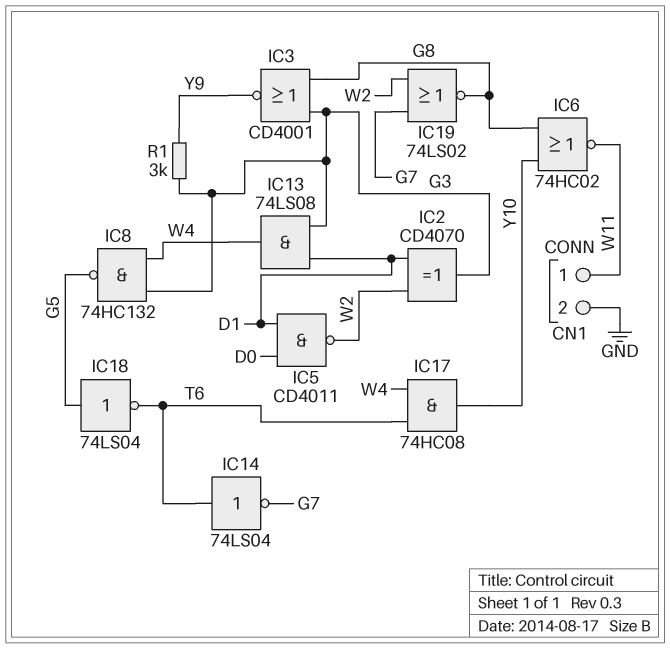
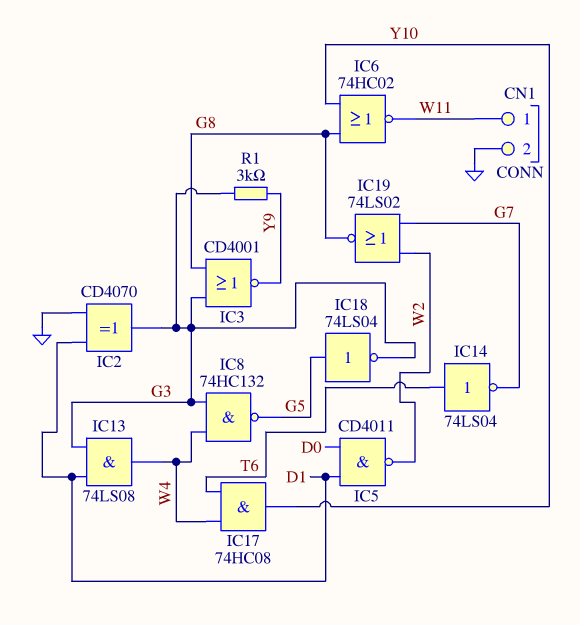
IC2: XOR CD4070 (in D1, in W2, out G3) -> XOR CD4070 (in D1, in GND, out G3)
IC18: NOT 74LS04 (in G5, out T6) -> NOT 74LS04 (in G5, out G3)

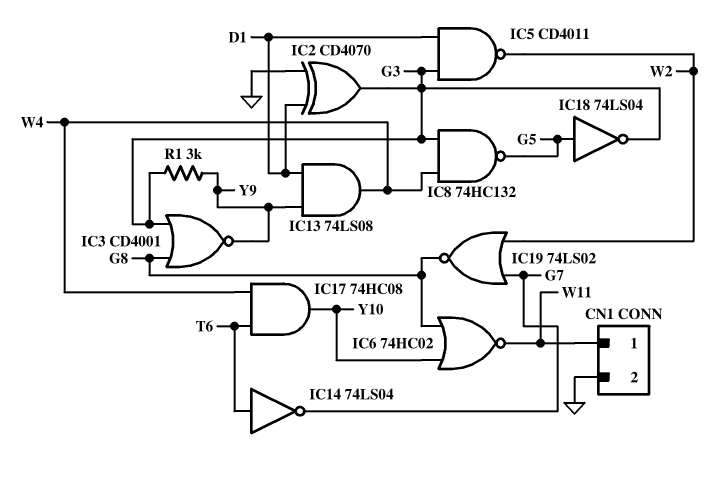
IC5: NAND CD4011 (in D0, in D1, out W2) -> NAND CD4011 (in D1, in G3, out W2)
IC13: AND 74LS08 (in D1, in G3, out W4) -> AND 74LS08 (in D1, in Y9, out W4)

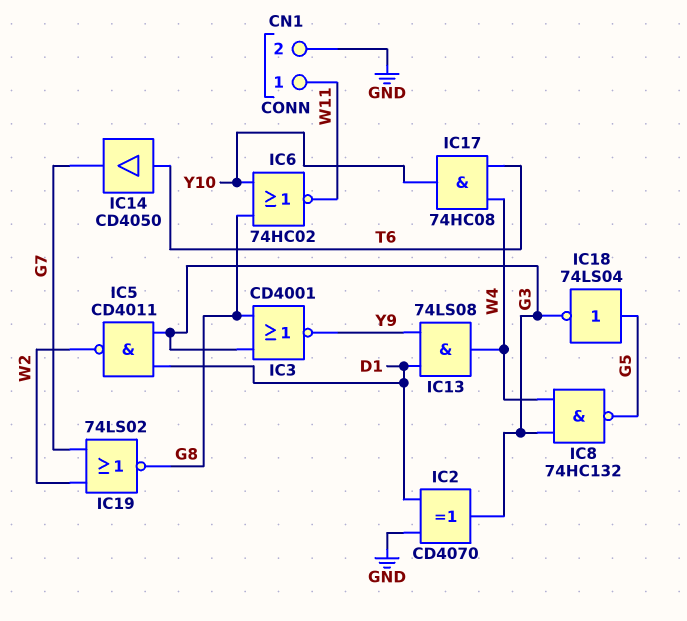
IC14: NOT 74LS04 (in T6, out G7) -> buffer CD4050 (in T6, out G7)
R1: 3k (G3, Y9) -> none

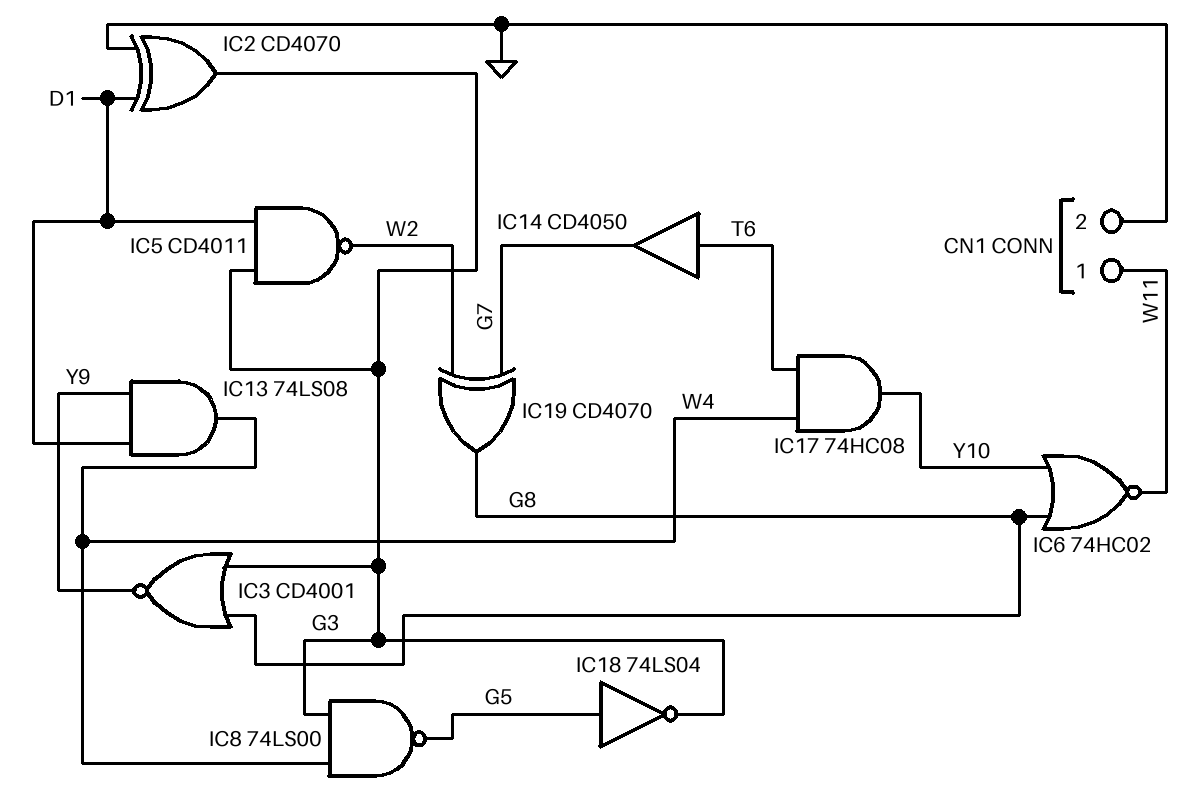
IC8: NAND 74HC132 (in G3, in W4, out G5) -> NAND 74LS00 (in G3, in W4, out G5)
IC19: NOR 74LS02 (in G7, in W2, out G8) -> XOR CD4070 (in G7, in W2, out G8)

